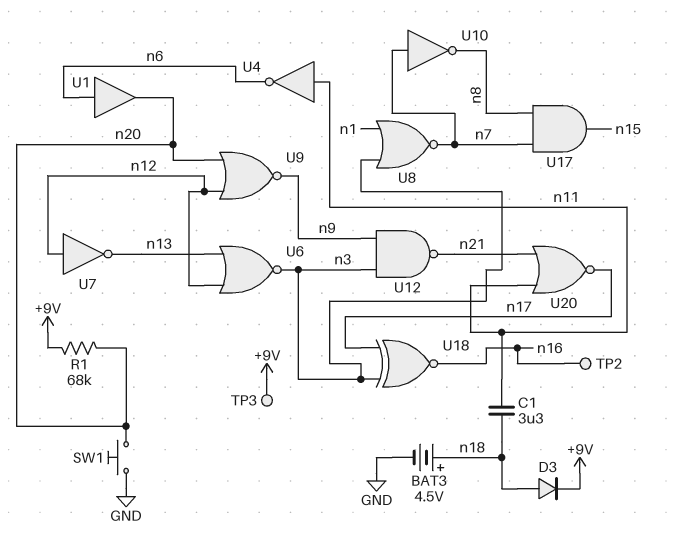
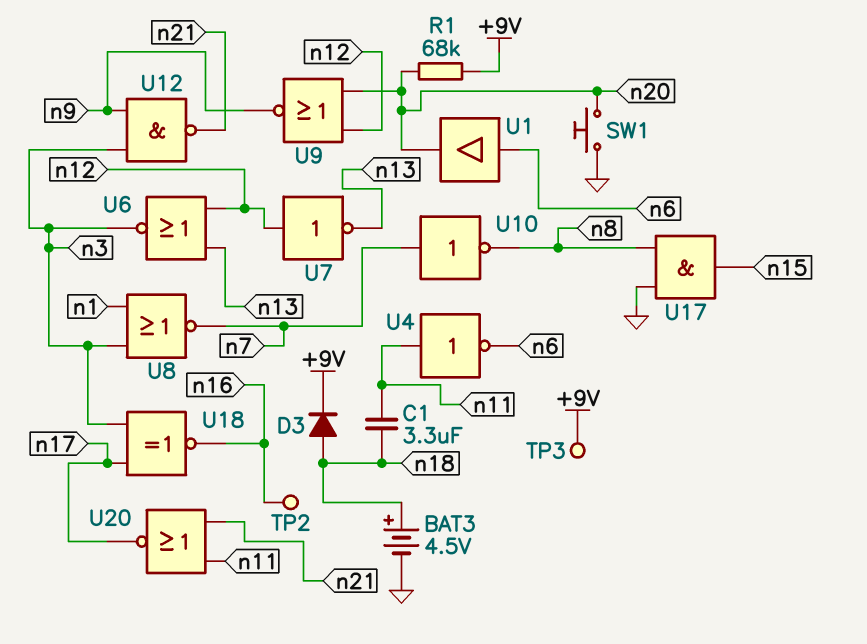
U17: AND (in n7, in n8, out n15) -> AND (in GND, in n8, out n15)

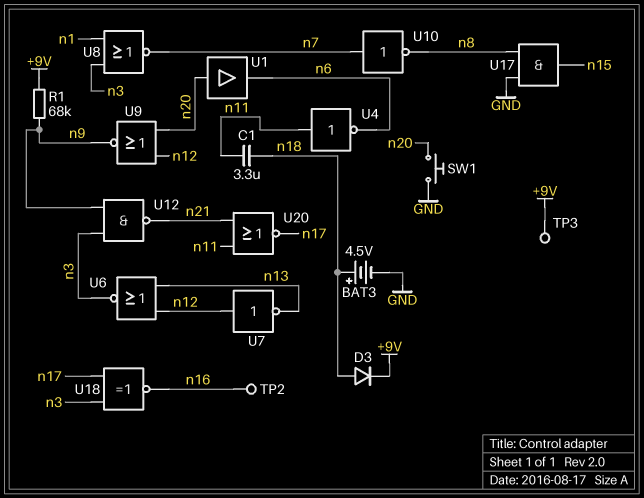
R1: 68k (+9V, n20) -> 68k (+9V, n9)
U1: buffer (in n6, out n20) -> buffer (in n20, out n6)

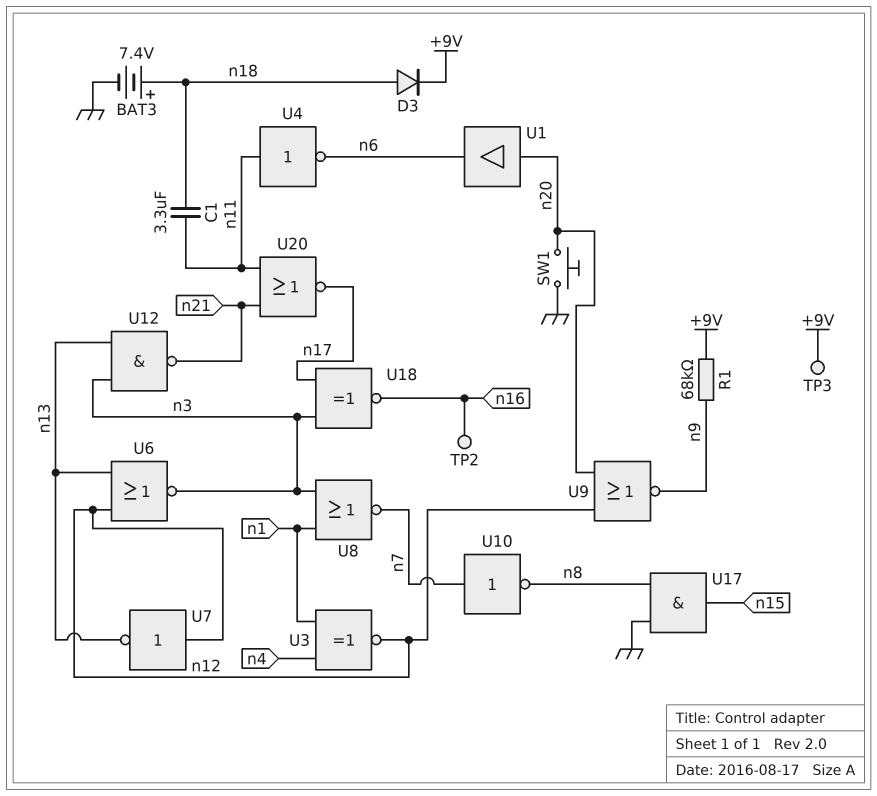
BAT3: 4.5V (plus n18, minus GND) -> 7.4V (plus n18, minus GND)
U3: none -> XNOR (in n1, in n4, out n12)
U12: NAND (in n3, in n9, out n21) -> NAND (in n3, in n13, out n21)

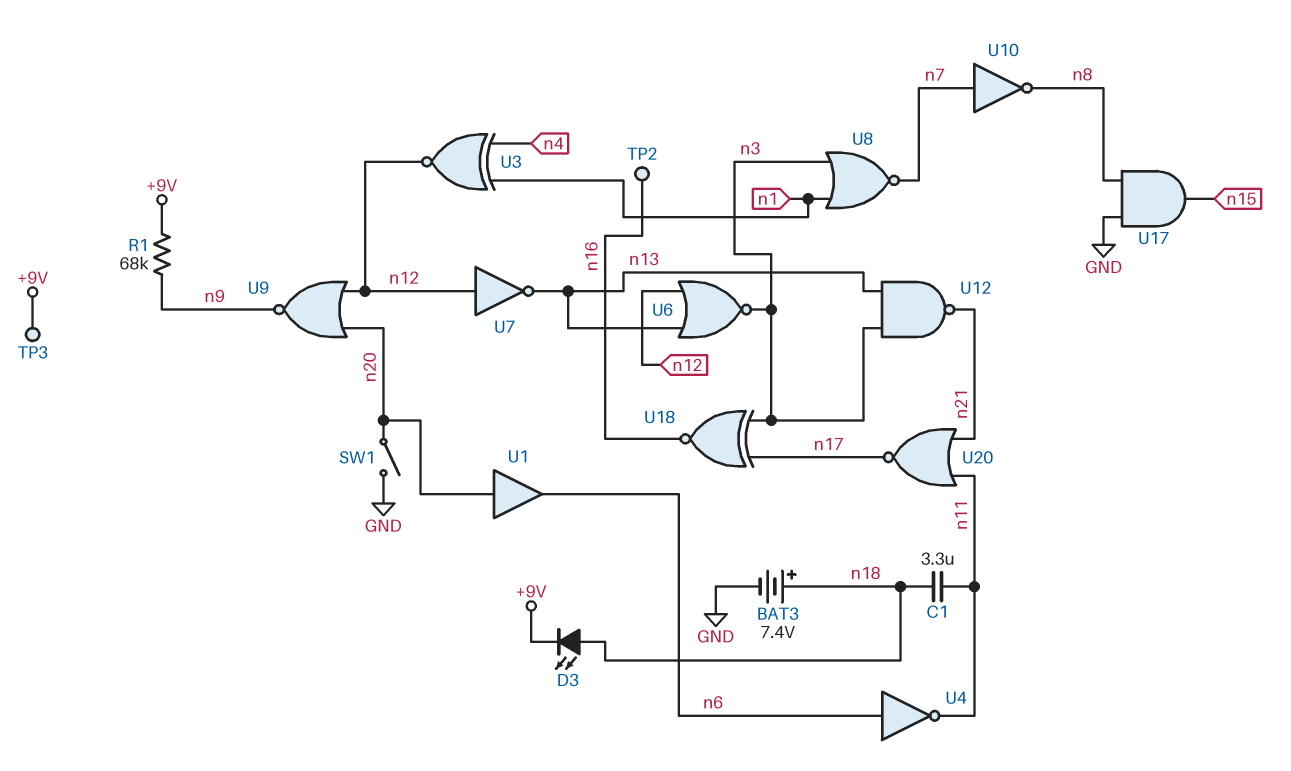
D3: diode (A n18, K +9V) -> LED (A n18, K +9V)
SW1: button (GND, n20) -> switch (GND, n20)
U4: NOT (in n11, out n6) -> NOT (in n6, out n11)

